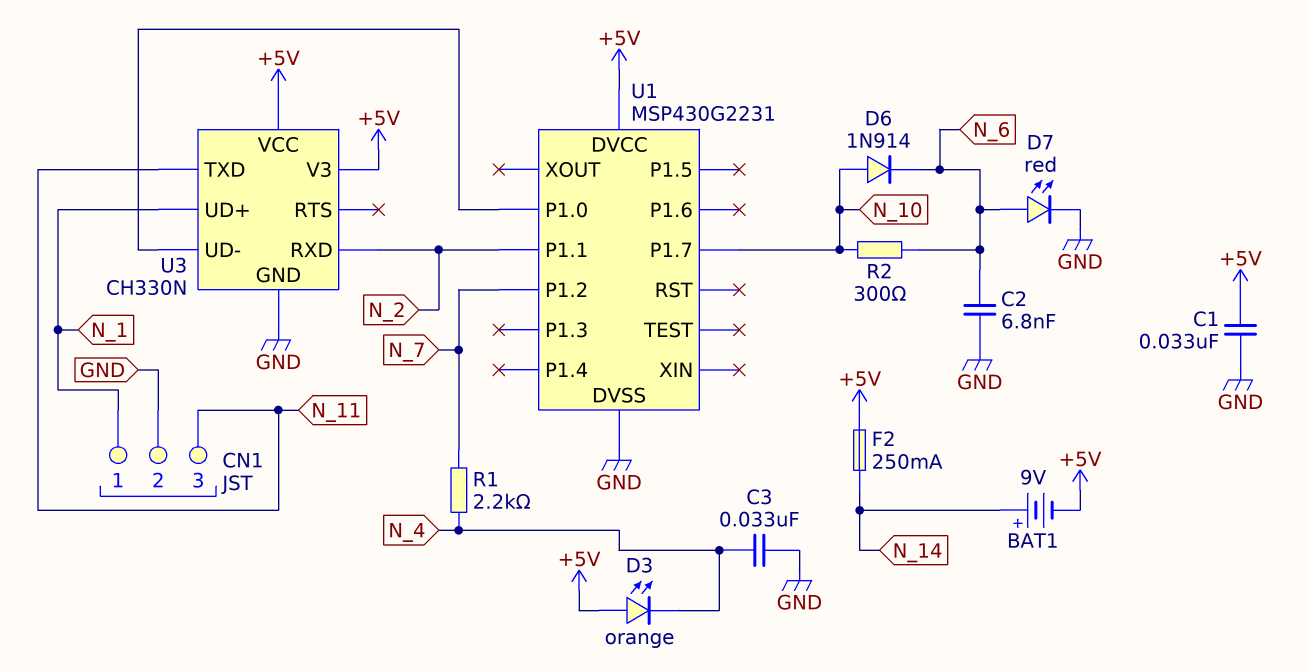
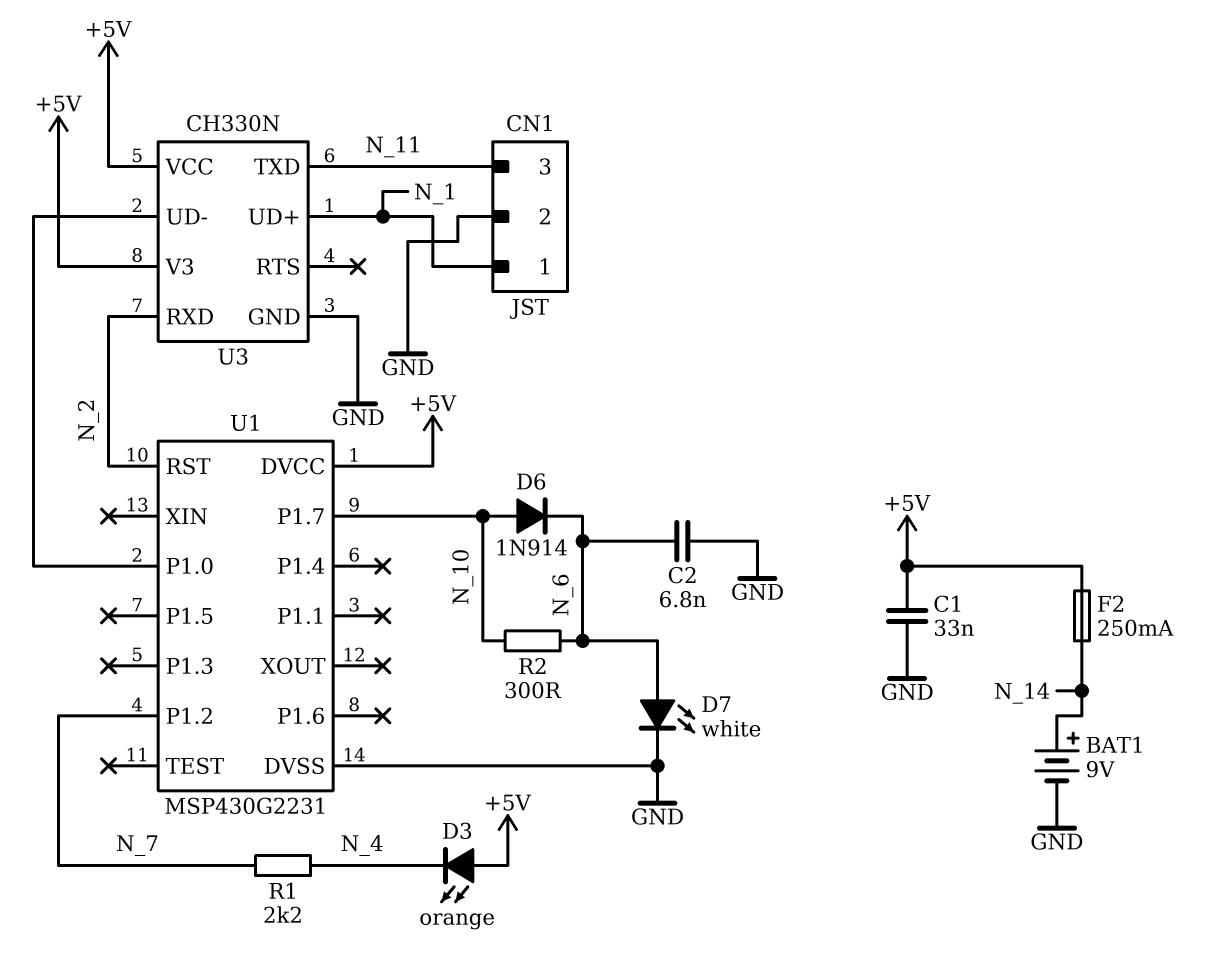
BAT1: 9V (plus N_14, minus +5V) -> 9V (plus N_14, minus GND)
C3: 33nF (GND, N_4) -> none
D7: LED red (A N_6, K GND) -> LED white (A N_6, K GND)
U1 pin P1.1: N_2 -> none
U1 pin RST: none -> N_2

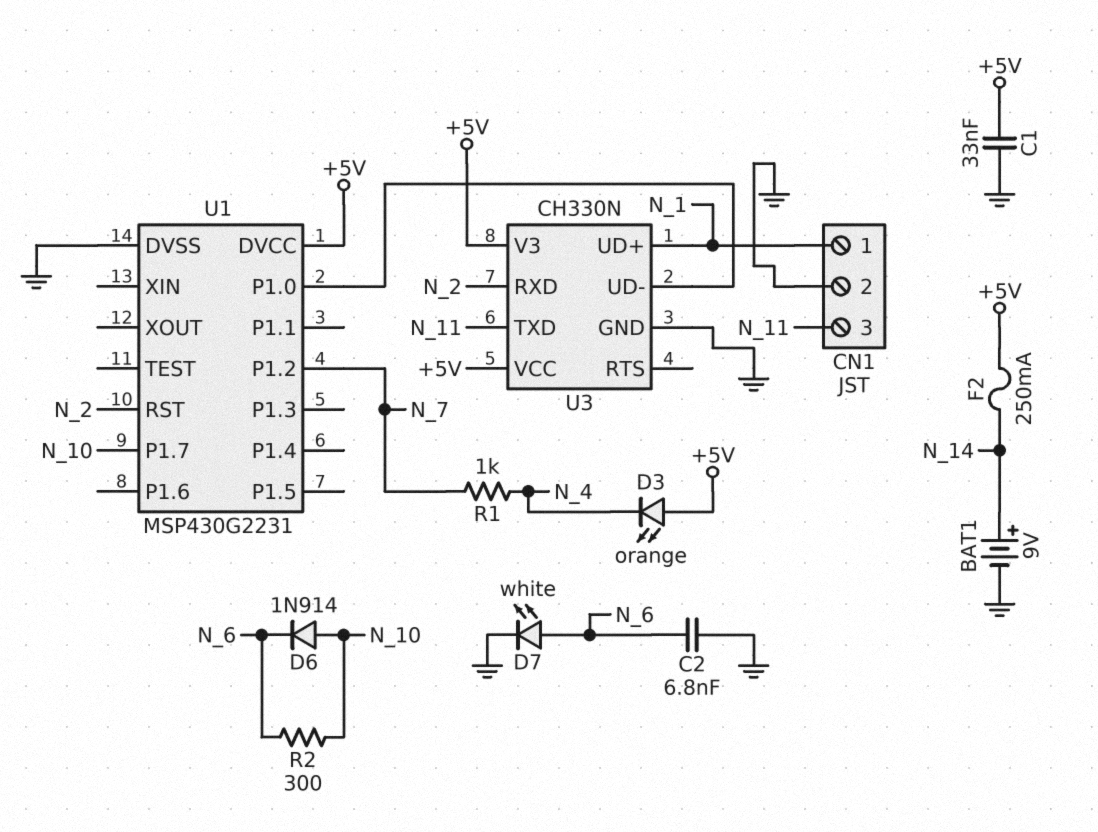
R1: 2.2k (N_4, N_7) -> 1k (N_4, N_7)

